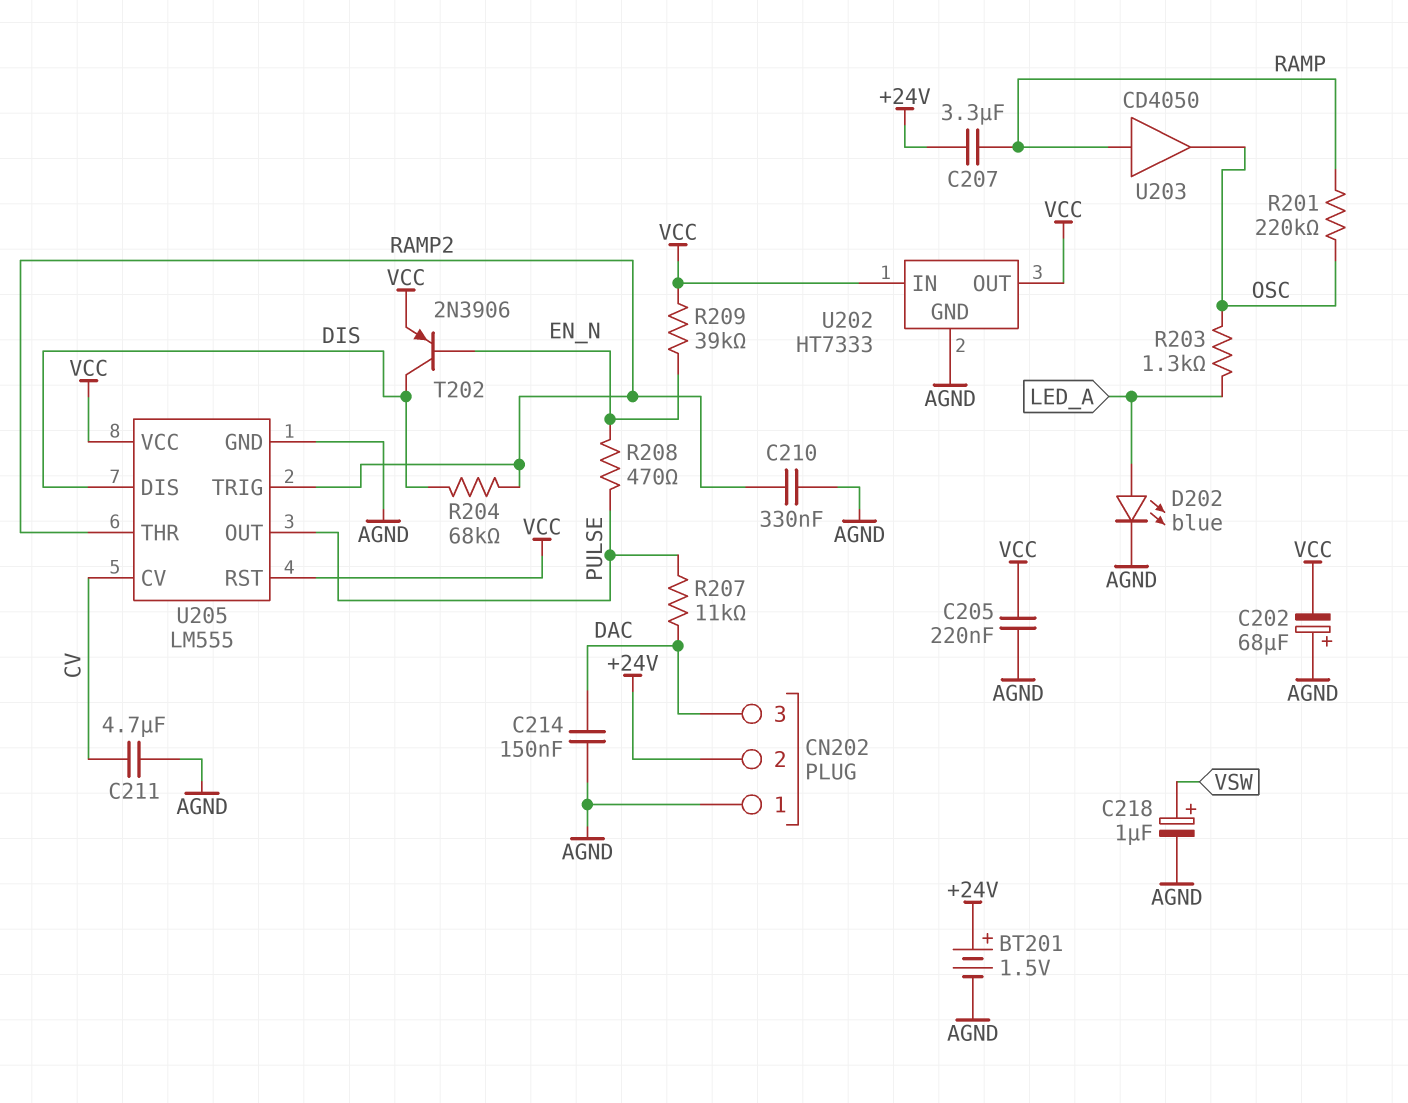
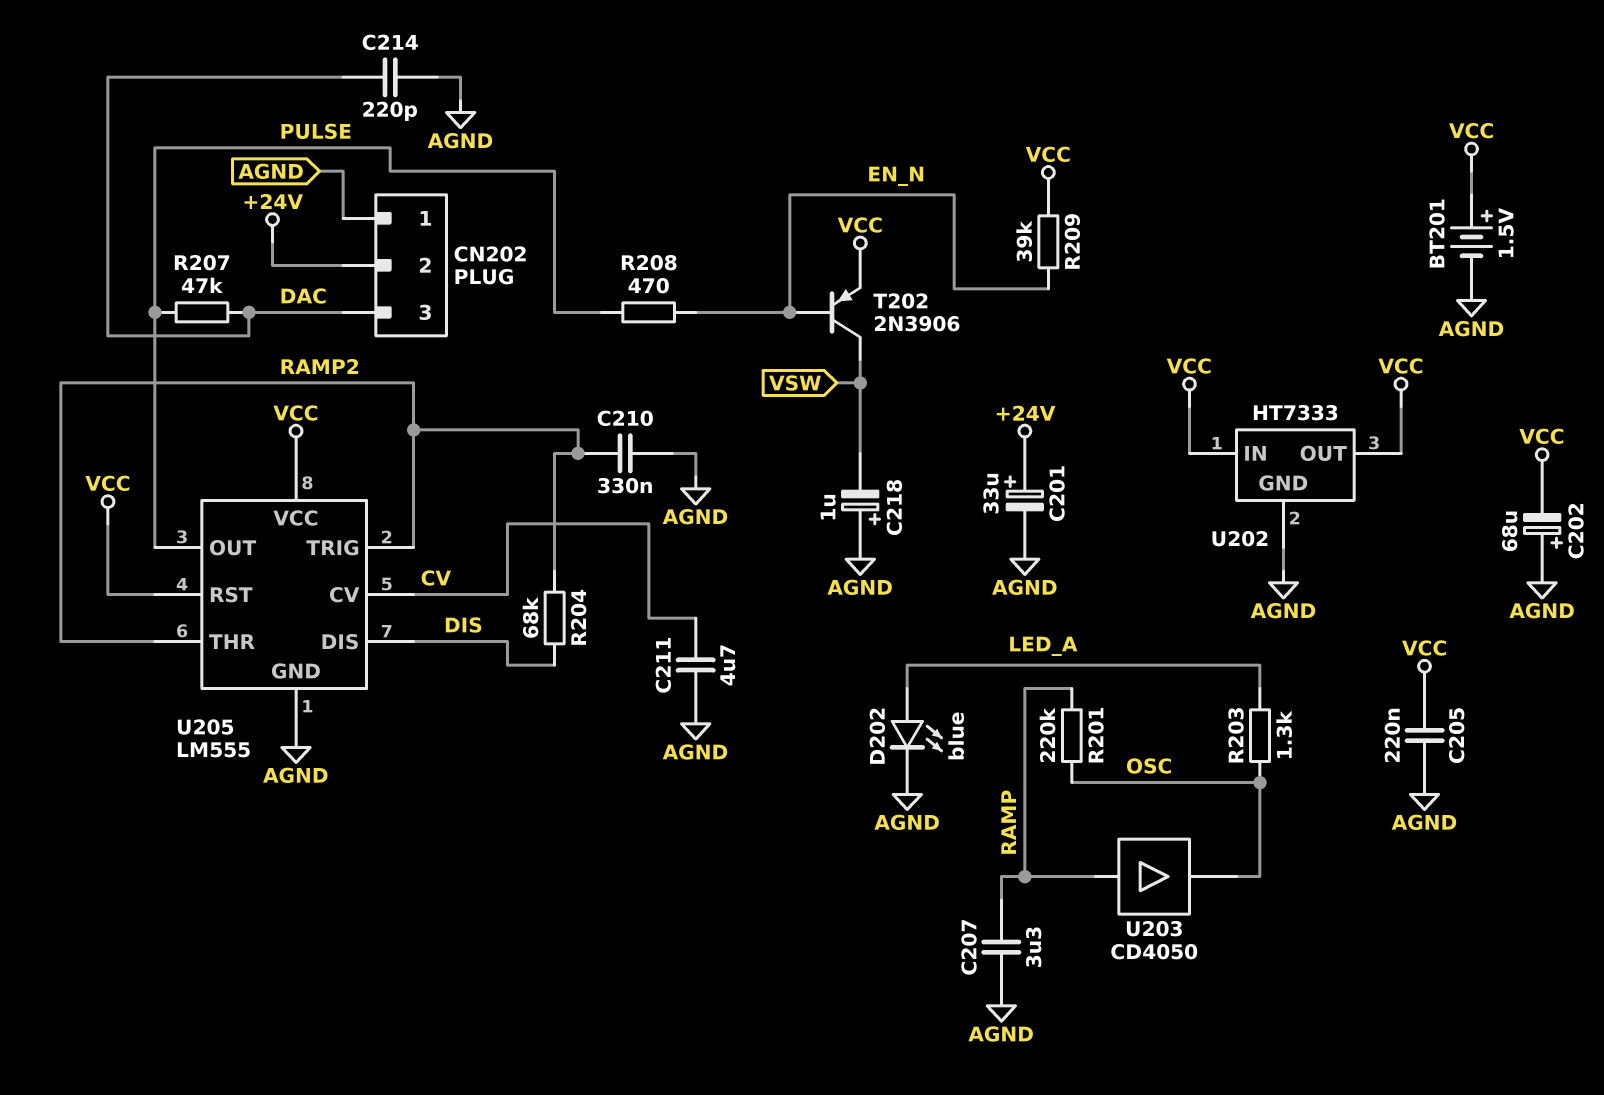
BT201: 1.5V (plus +24V, minus AGND) -> 1.5V (plus VCC, minus AGND)
C201: none -> 33uF (plus +24V, minus AGND)
C207: 3.3uF (+24V, RAMP) -> 3.3uF (AGND, RAMP)
C214: 150nF (AGND, DAC) -> 220pF (AGND, DAC)
C218: 1uF (plus VSW, minus AGND) -> 1uF (plus AGND, minus VSW)
R207: 11k (DAC, PULSE) -> 47k (DAC, PULSE)
T202: PNP 2N3906 (B EN_N, C DIS, E VCC) -> PNP 2N3906 (B EN_N, C VSW, E VCC)

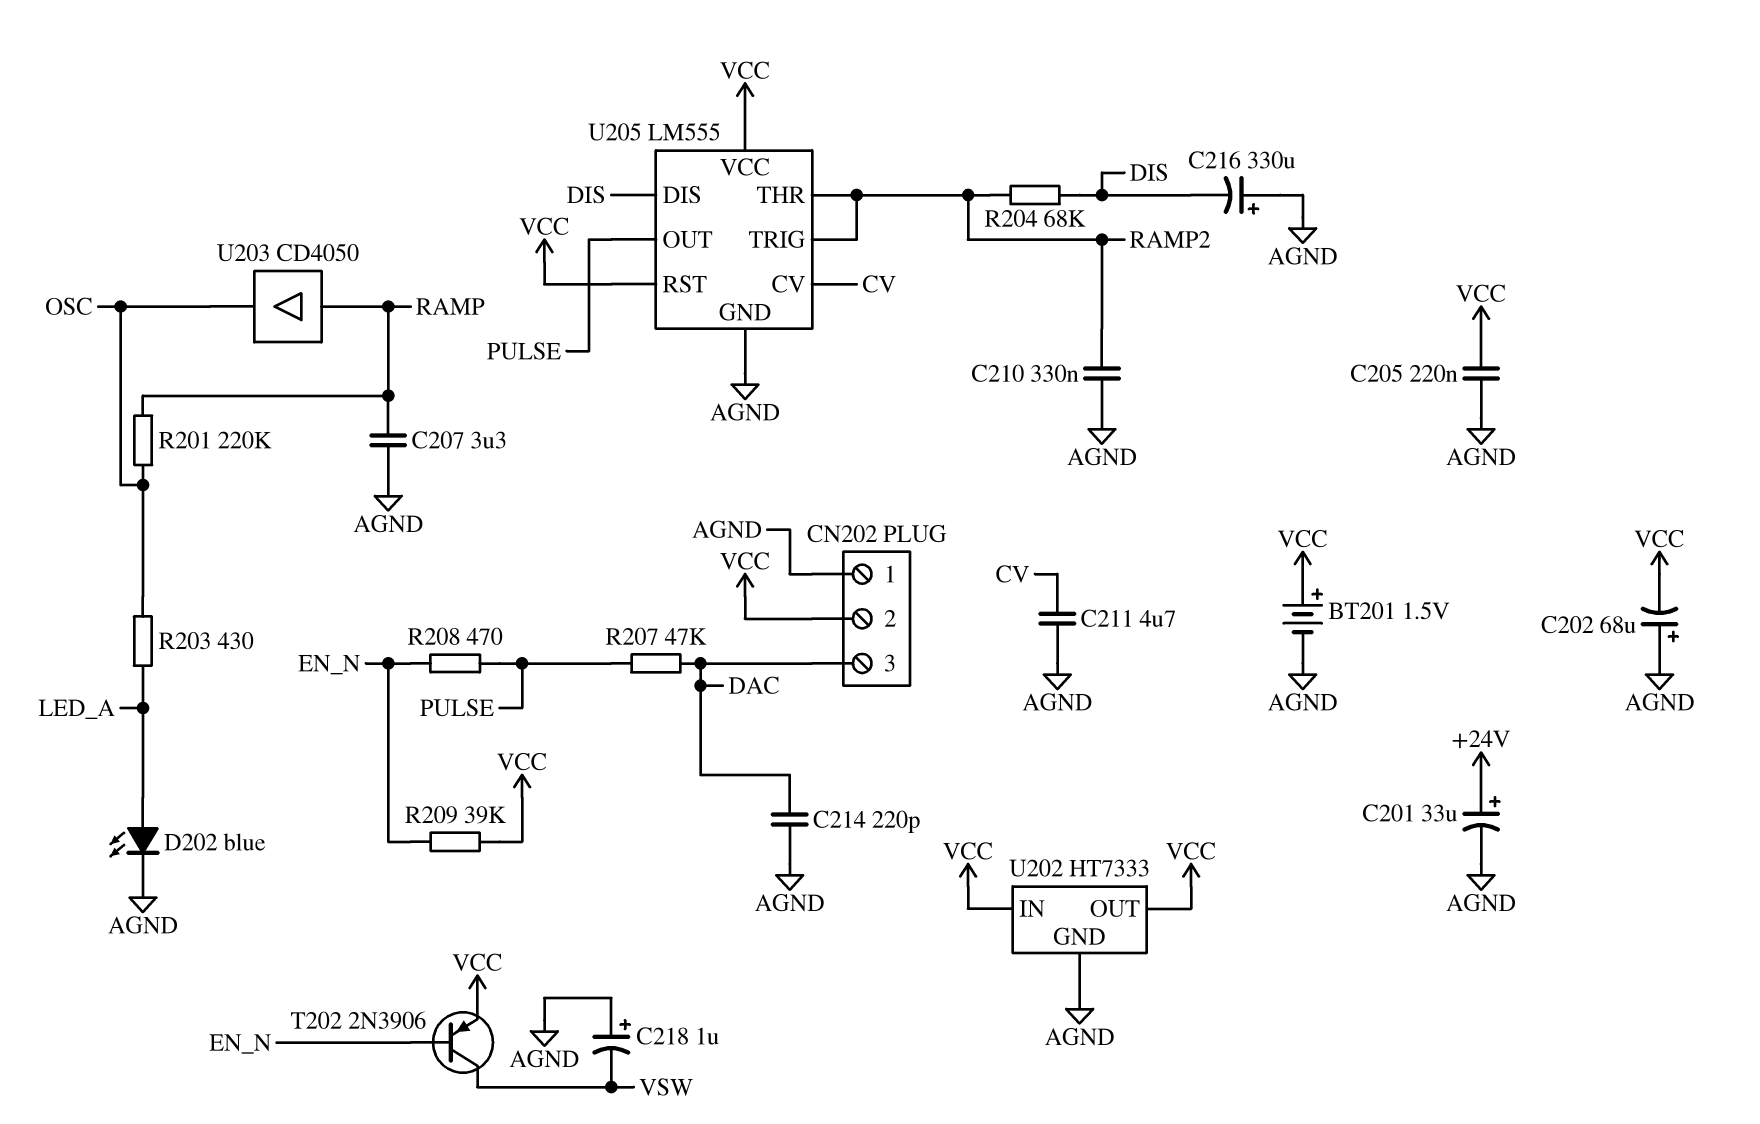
C216: none -> 330uF (plus AGND, minus DIS)
CN202 pin 2: +24V -> VCC
R203: 1.3k (LED_A, OSC) -> 430 (LED_A, OSC)

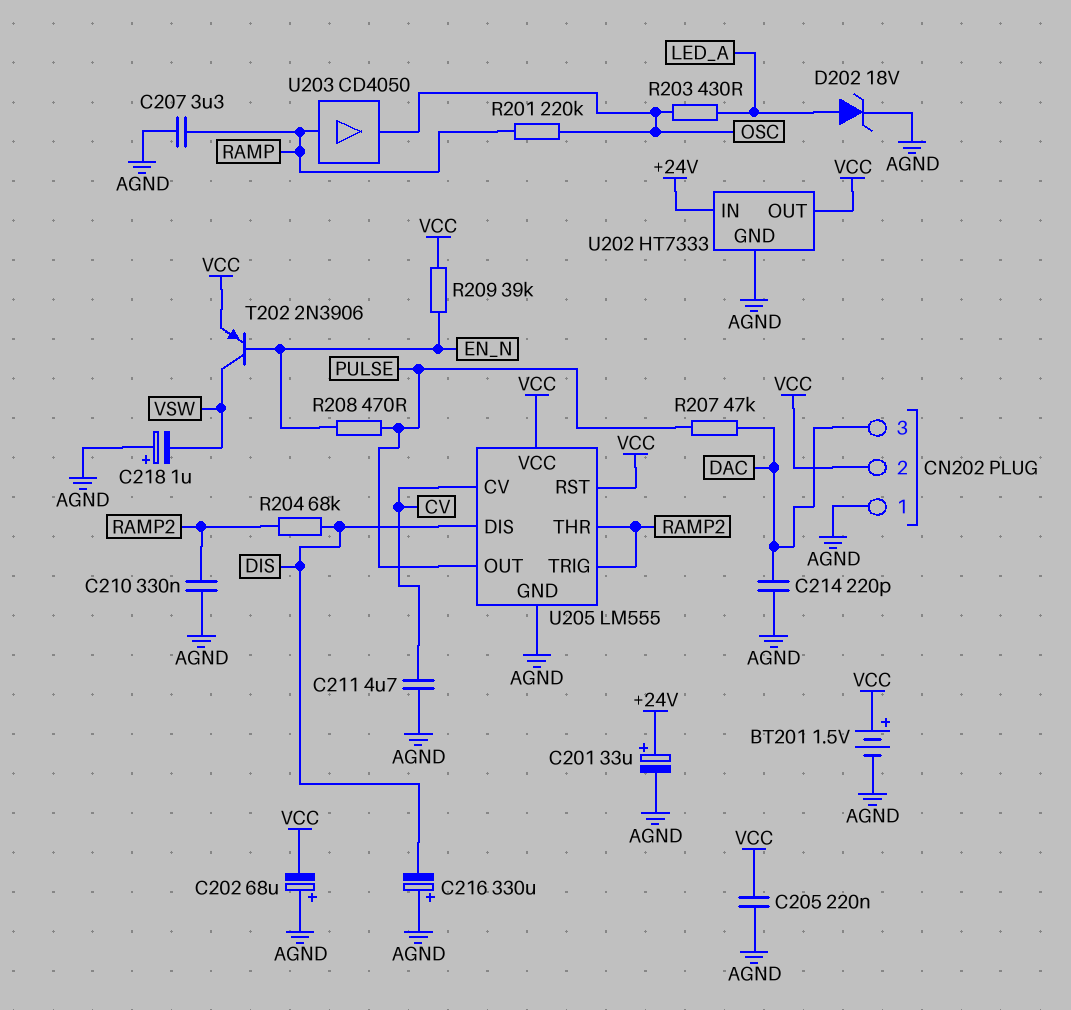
D202: LED blue (A LED_A, K AGND) -> zener 18V (A LED_A, K AGND)
U202 pin IN: VCC -> +24V

